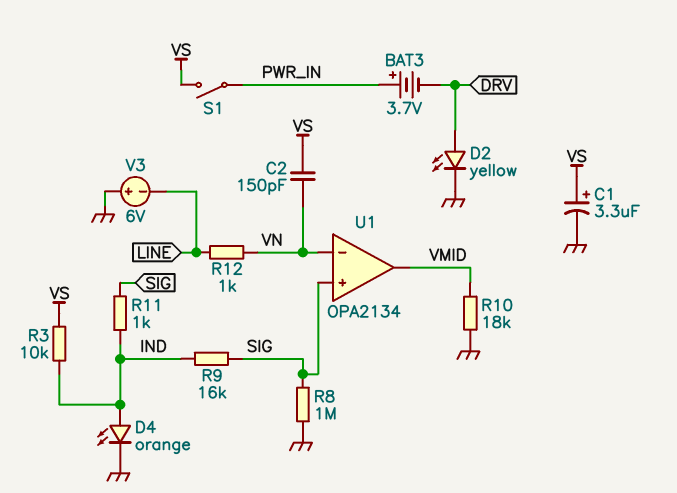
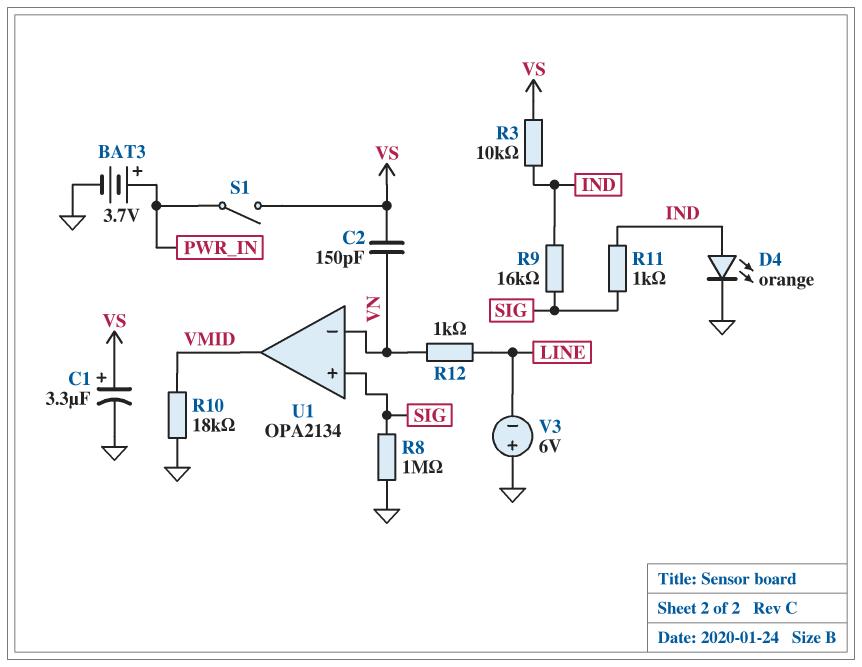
BAT3: 3.7V (plus PWR_IN, minus DRV) -> 3.7V (plus PWR_IN, minus GND)
D2: LED yellow (A DRV, K GND) -> none

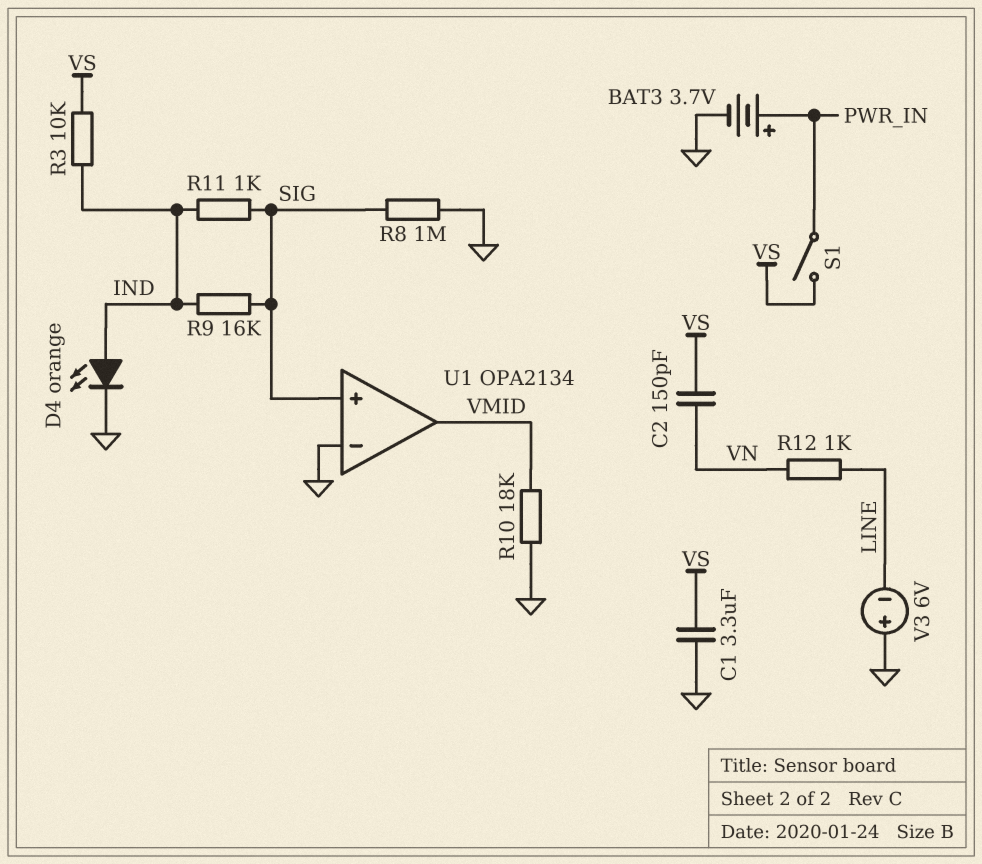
C1: 3.3uF (plus VS, minus GND) -> 3.3uF (GND, VS)
U1 pin in-: VN -> GND

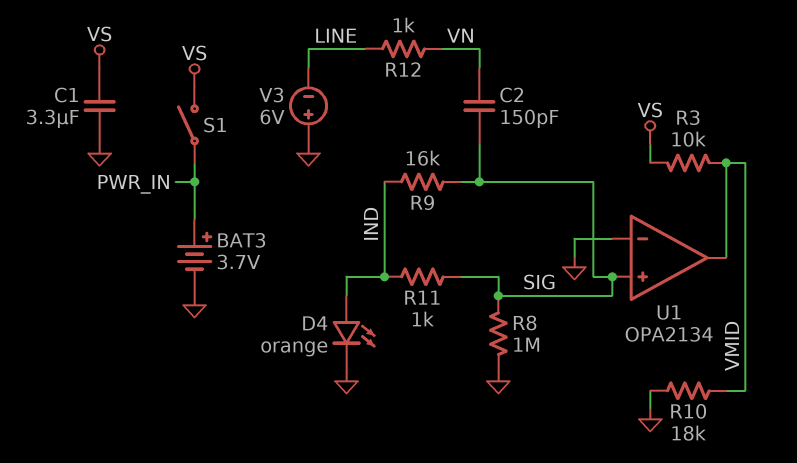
C2: 150pF (VN, VS) -> 150pF (SIG, VN)
R3: 10k (IND, VS) -> 10k (VMID, VS)

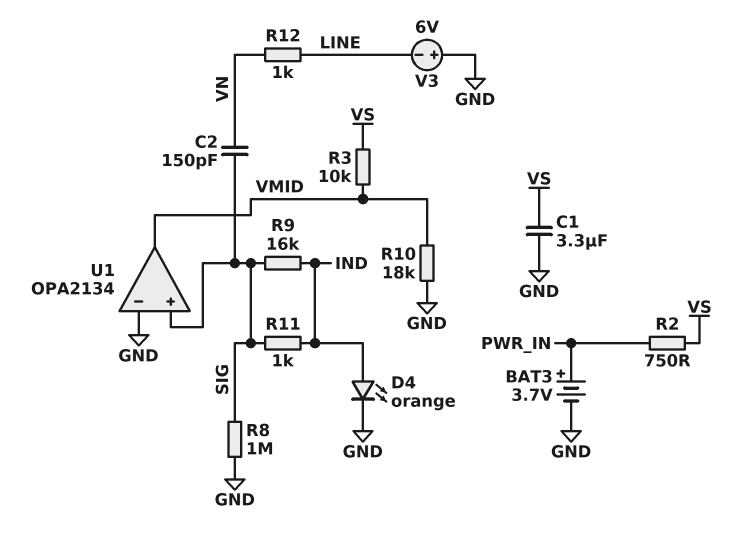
R2: none -> 750 (PWR_IN, VS)
S1: switch (PWR_IN, VS) -> none

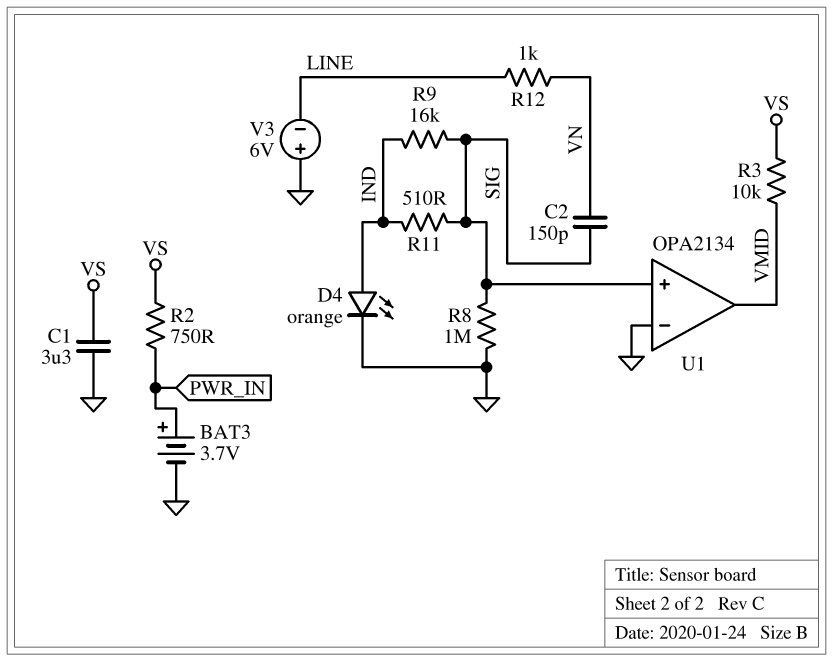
R10: 18k (GND, VMID) -> none
R11: 1k (IND, SIG) -> 510 (IND, SIG)

